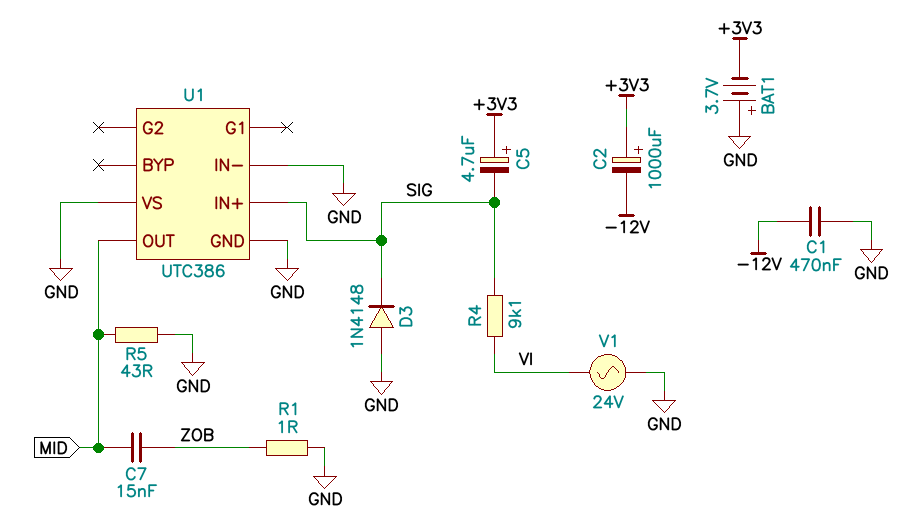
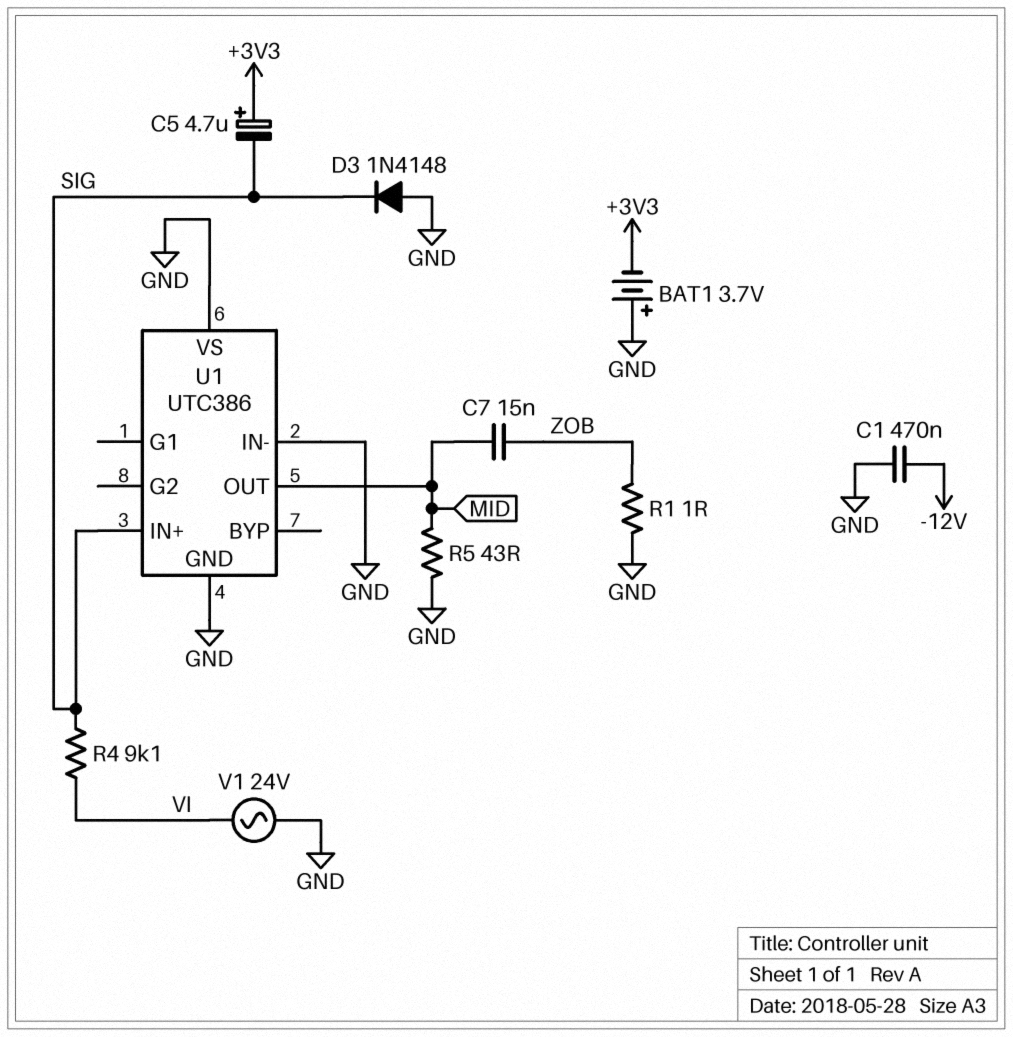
C2: 1000uF (plus +3V3, minus -12V) -> none

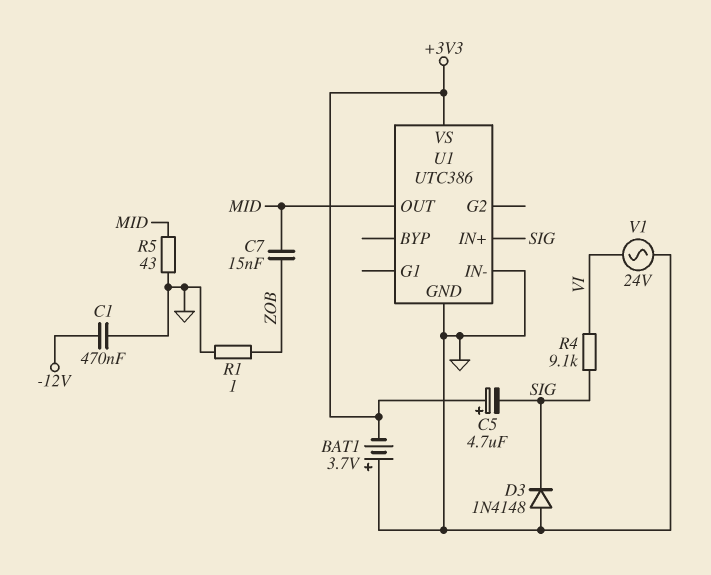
U1 pin VS: GND -> +3V3

